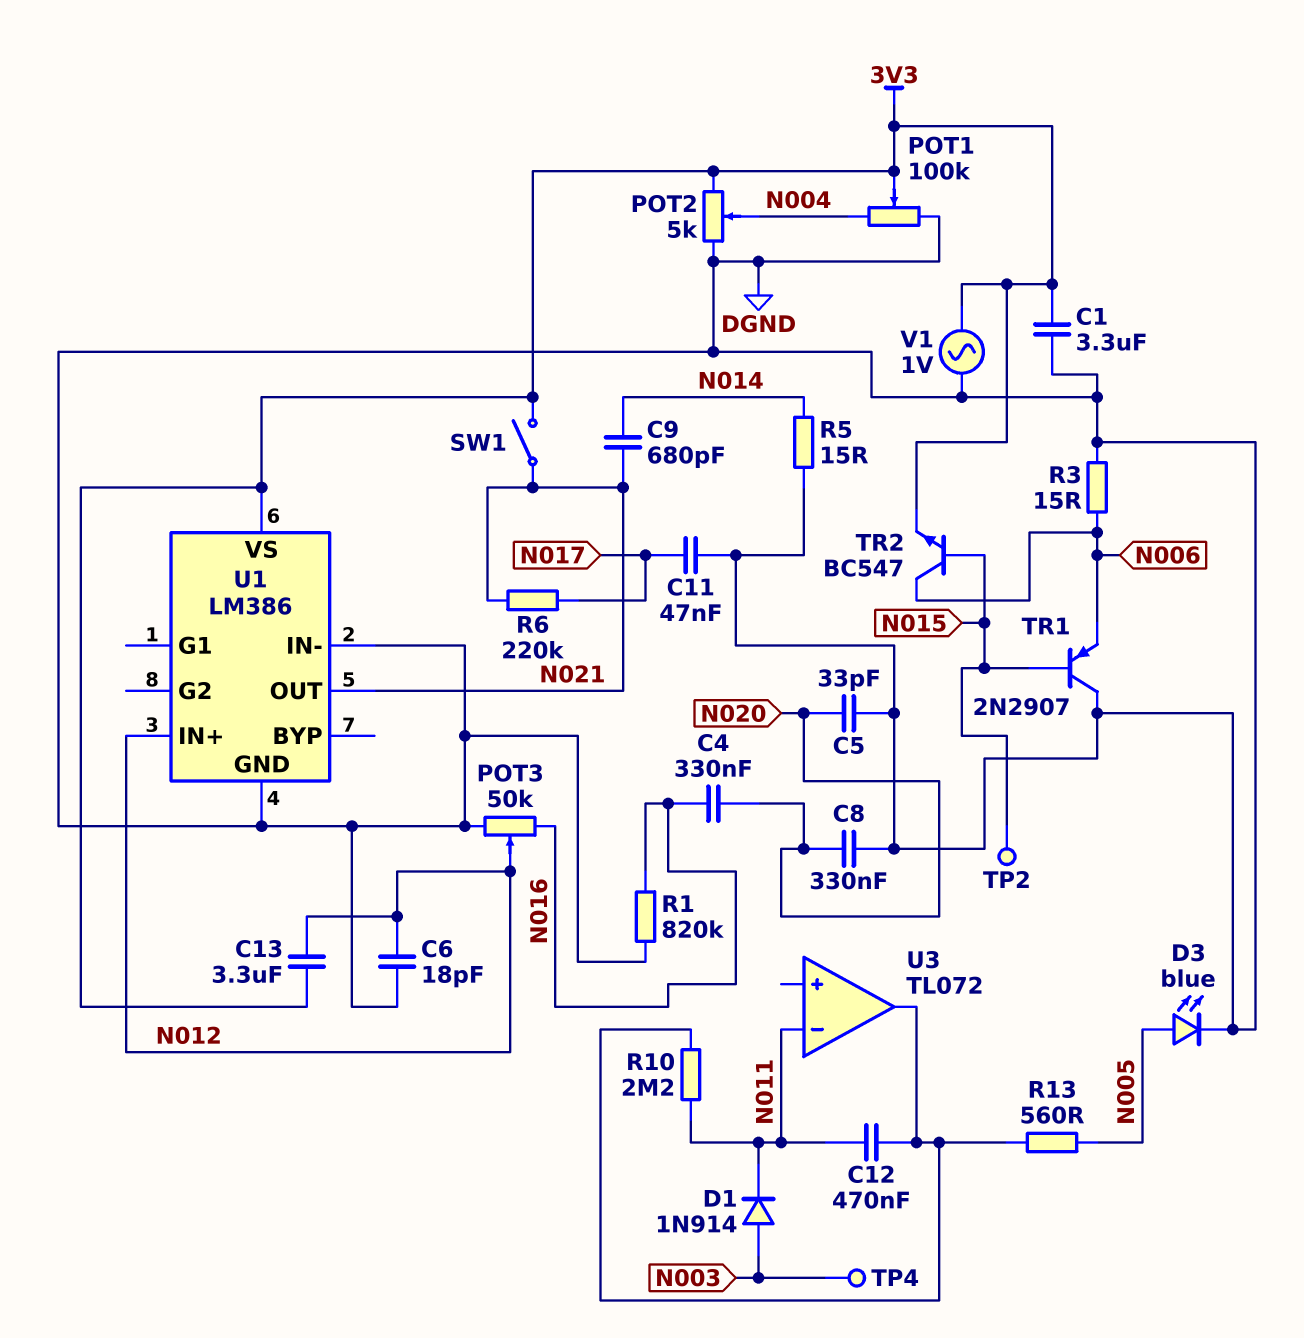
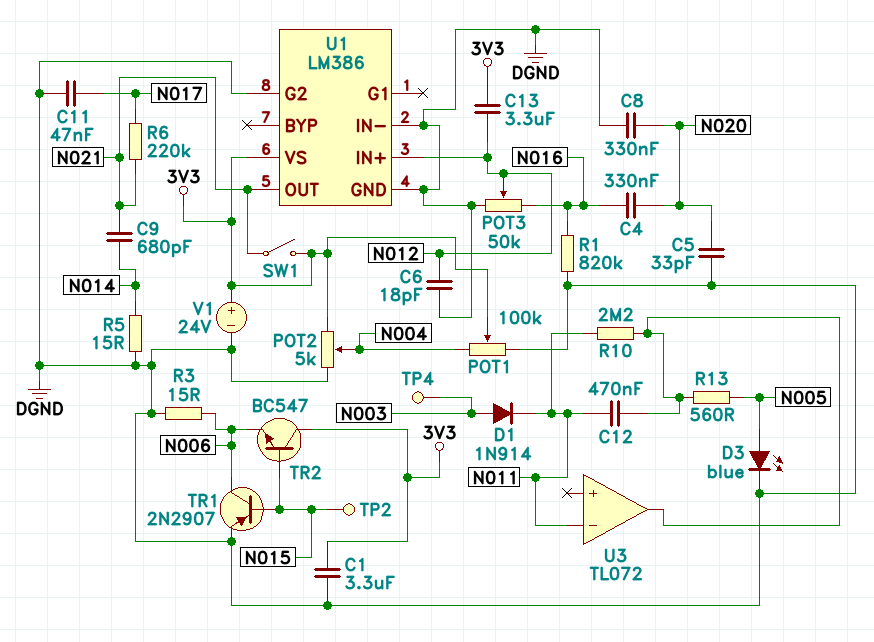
TR1: PNP 2N2907 (B N015, C DGND, E N006) -> PNP 2N2907 (B N015, C N006, E DGND)
TR2: NPN BC547 (B N015, C N006, E 3V3) -> NPN BC547 (B N015, C 3V3, E N006)
U1 pin G2: none -> DGND
V1: AC 1V (3V3, DGND) -> 24V (plus 3V3, minus DGND)

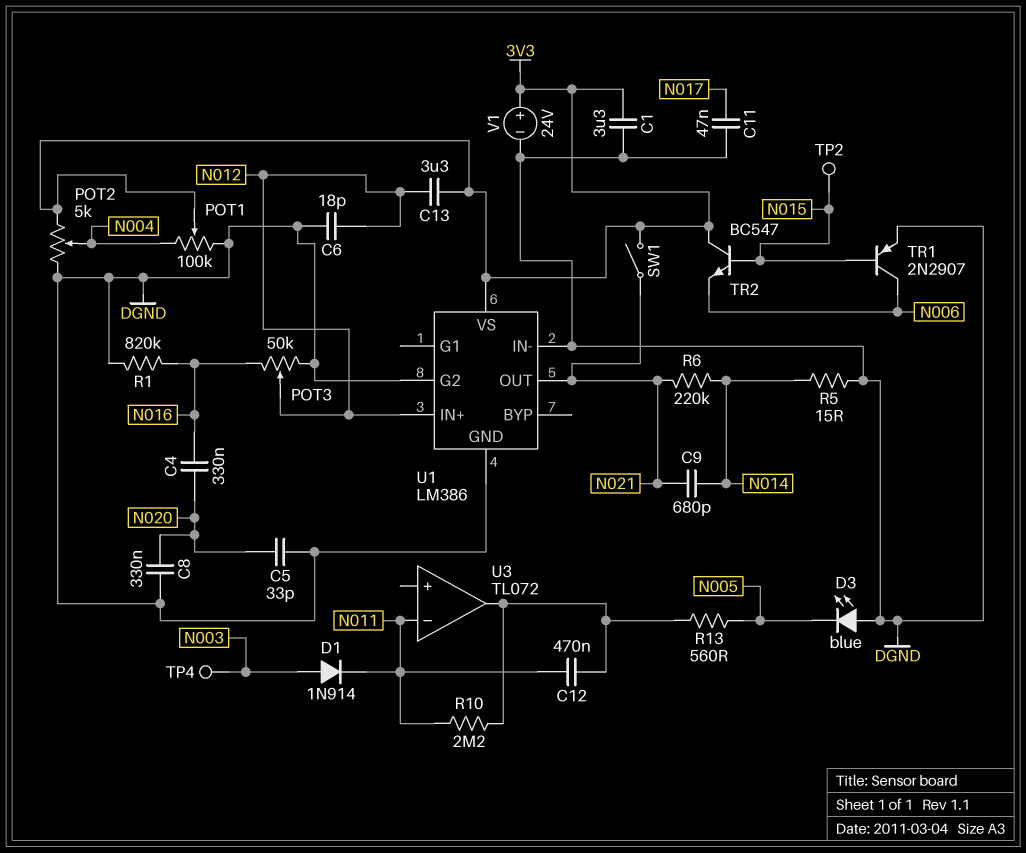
D3: LED blue (A N005, K DGND) -> LED blue (A DGND, K N005)
R3: 15 (DGND, N006) -> none
R6: 220k (N017, N021) -> 220k (N014, N021)

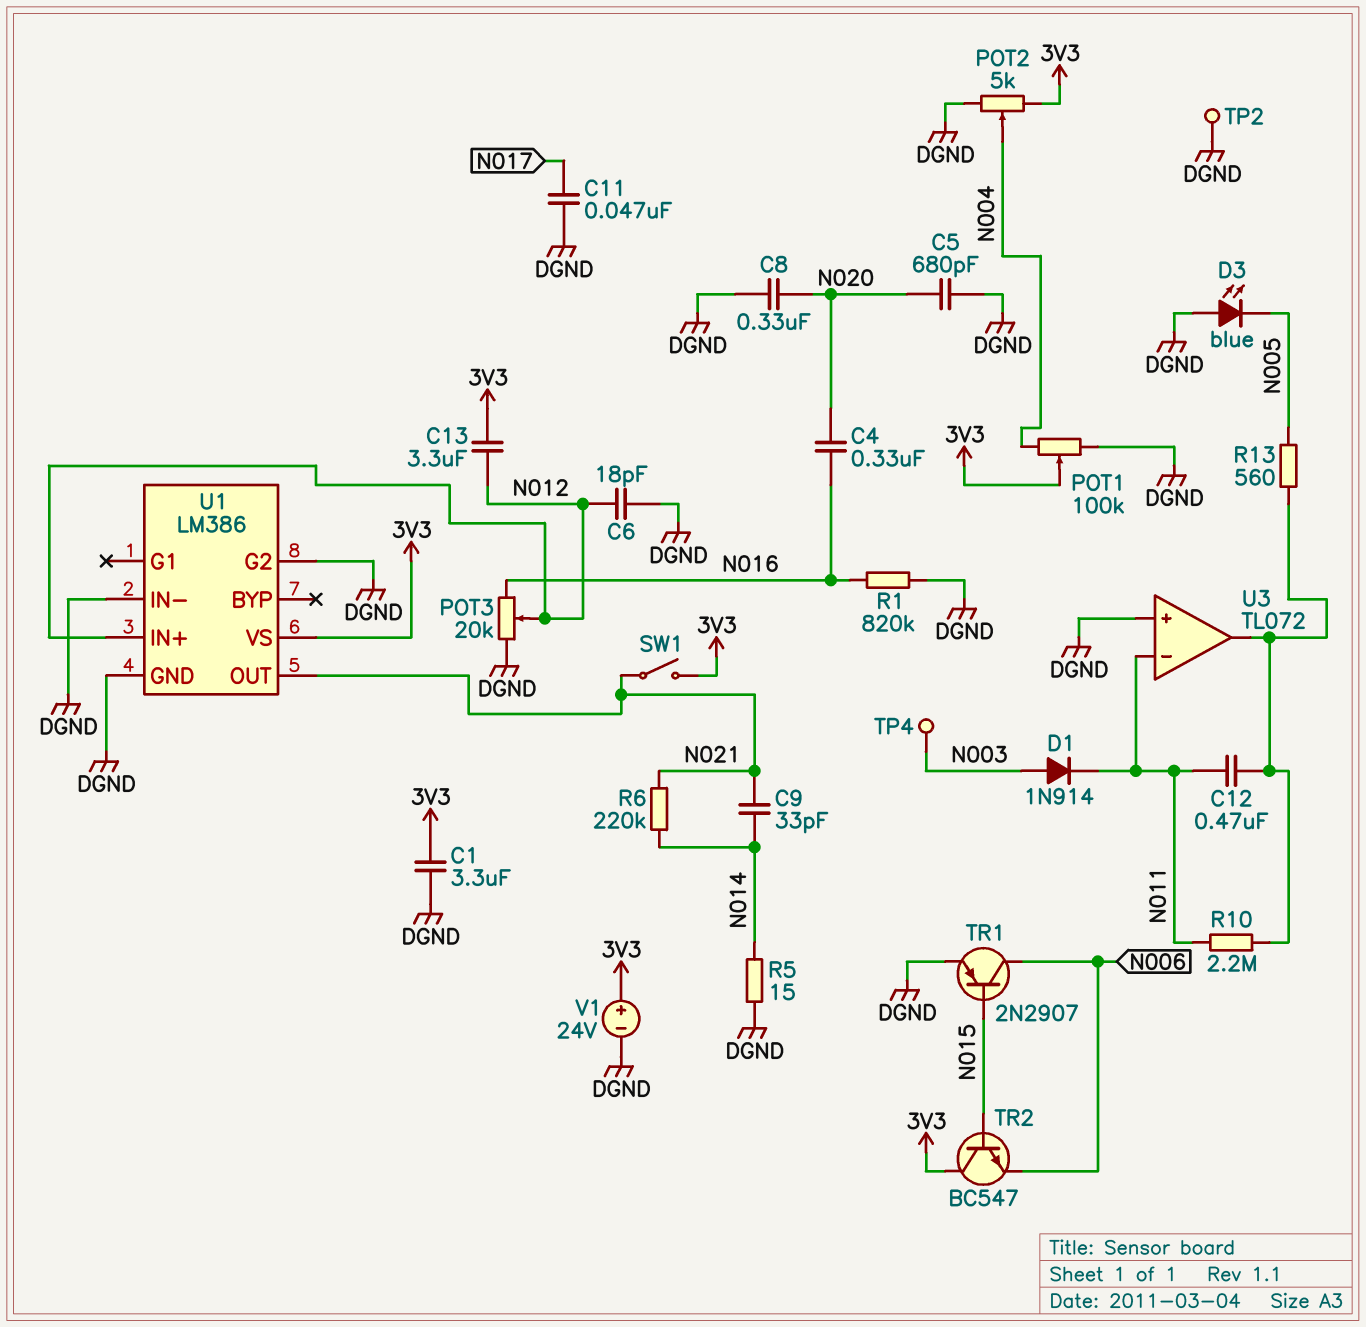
C5: 33pF (DGND, N020) -> 680pF (DGND, N020)
C9: 680pF (N014, N021) -> 33pF (N014, N021)
POT3: 50k (DGND, N016, wiper N012) -> 20k (DGND, N016, wiper N012)
TP2: test point (N015) -> test point (DGND)
U3 pin in+: none -> DGND

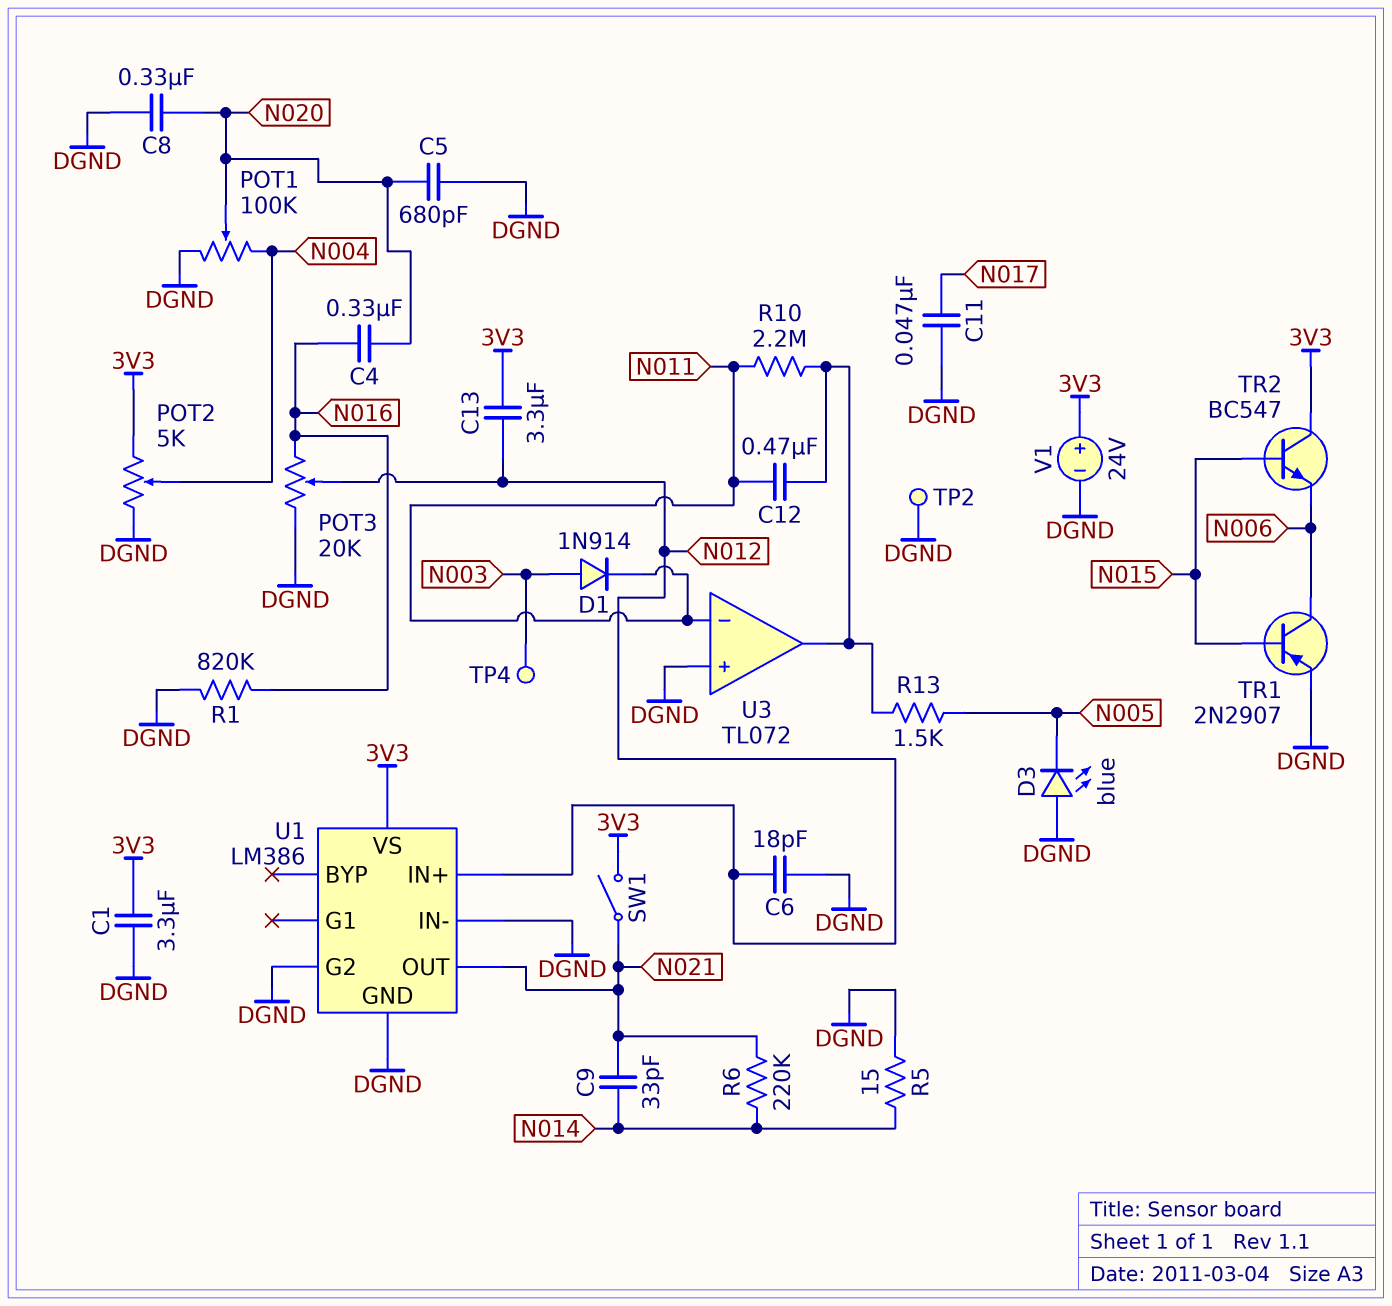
POT1: 100k (DGND, N004, wiper 3V3) -> 100k (DGND, N004, wiper N020)
R13: 560 (N005, U3/out) -> 1.5k (N005, U3/out)

